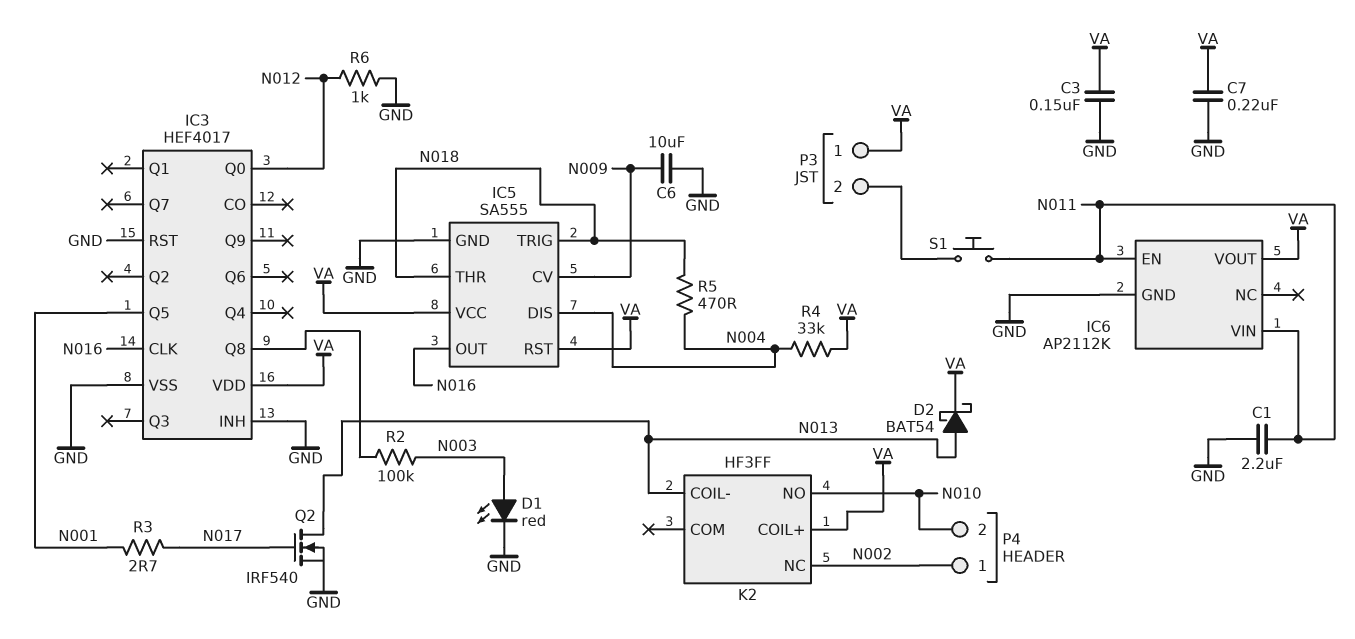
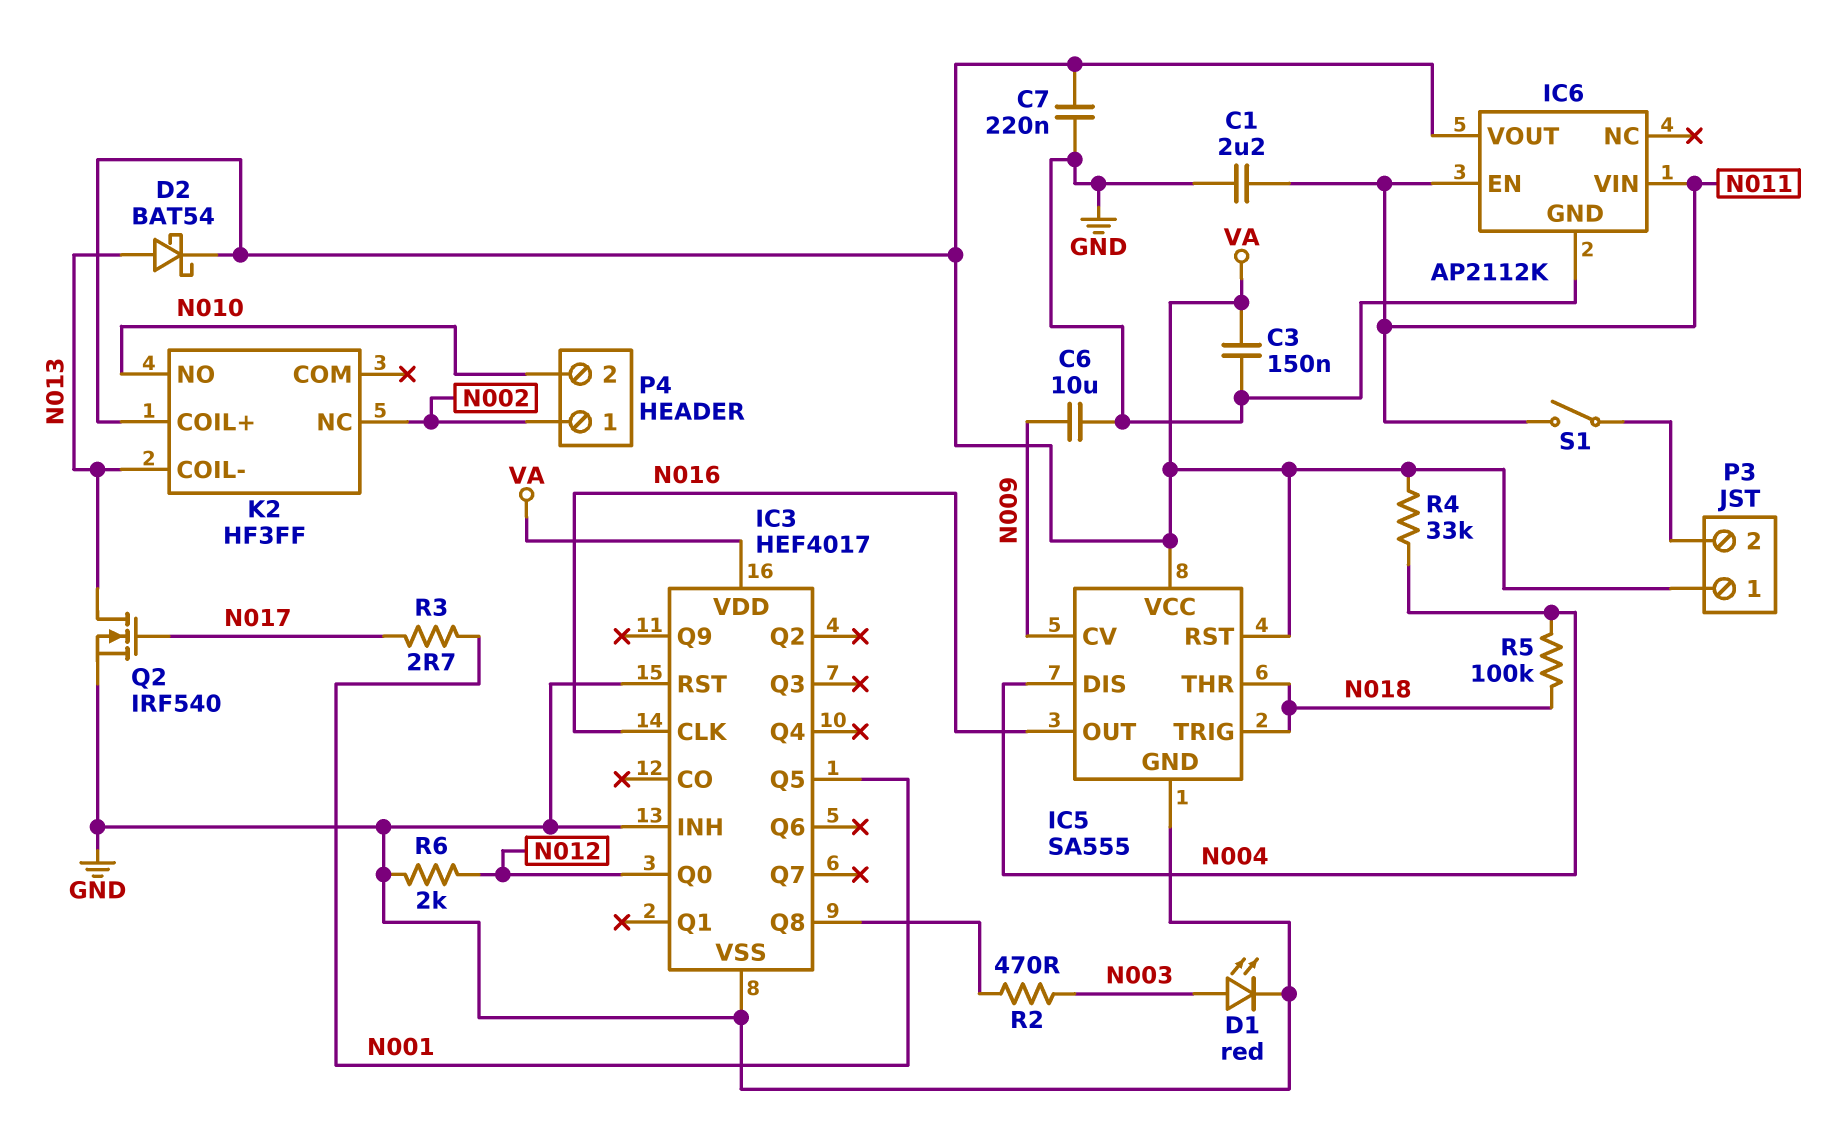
R2: 100k (IC3/Q8, N003) -> 470 (IC3/Q8, N003)
R5: 470 (N004, N018) -> 100k (N004, N018)
R6: 1k (GND, N012) -> 2k (GND, N012)
S1: button (N011, P3/2) -> switch (N011, P3/2)

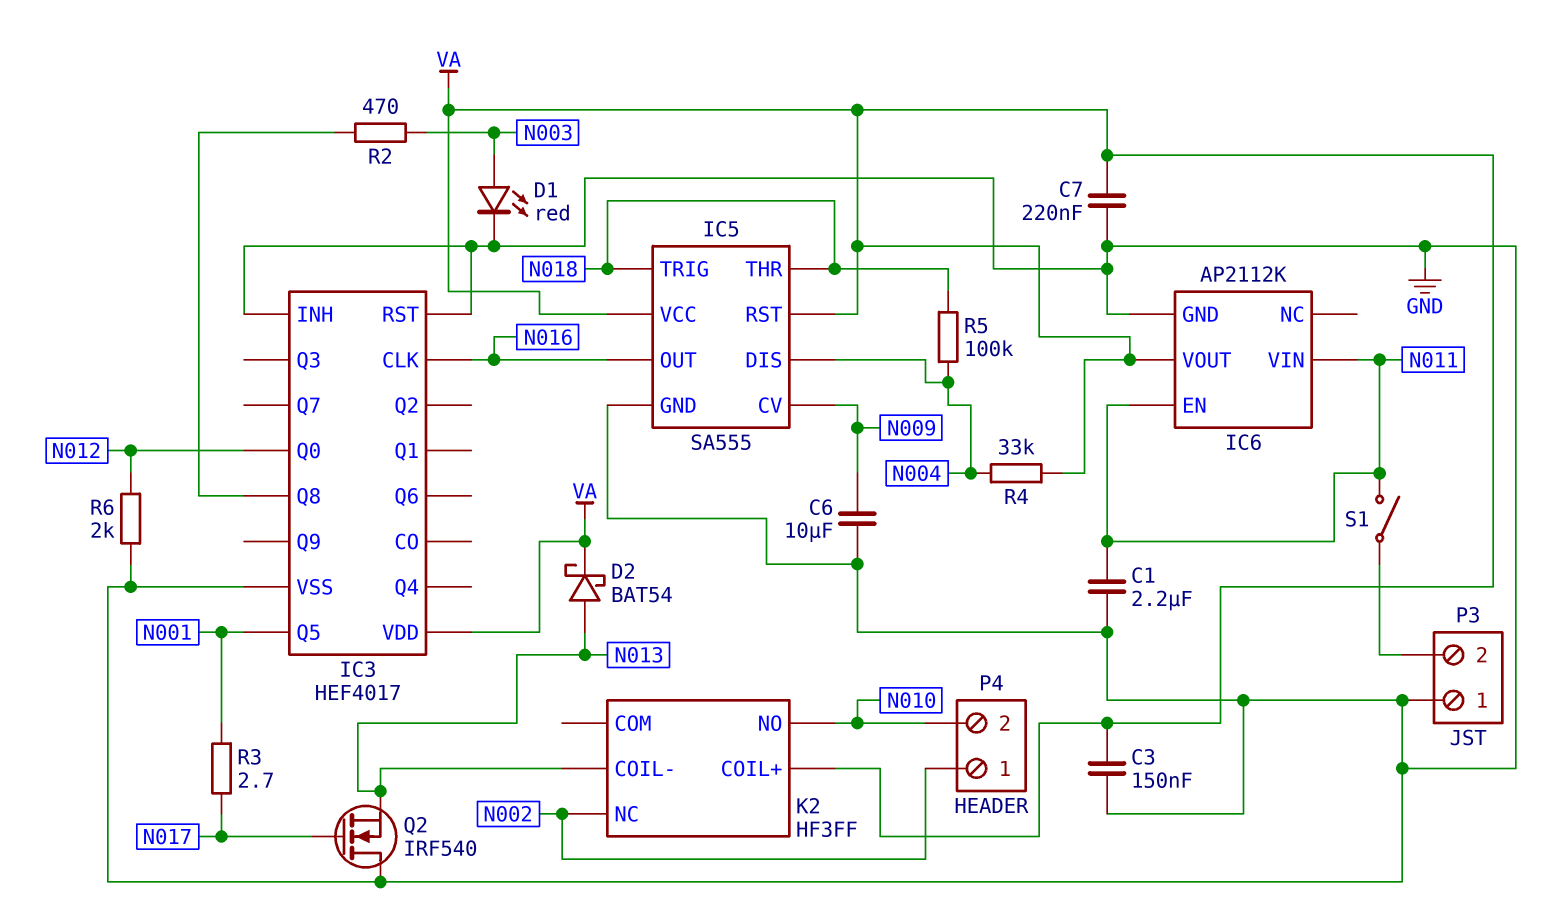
P3 pin 1: VA -> GND
Q2: NMOS IRF540 (G N017, D N013, S GND) -> NMOS IRF540 (G N017, D GND, S N013)

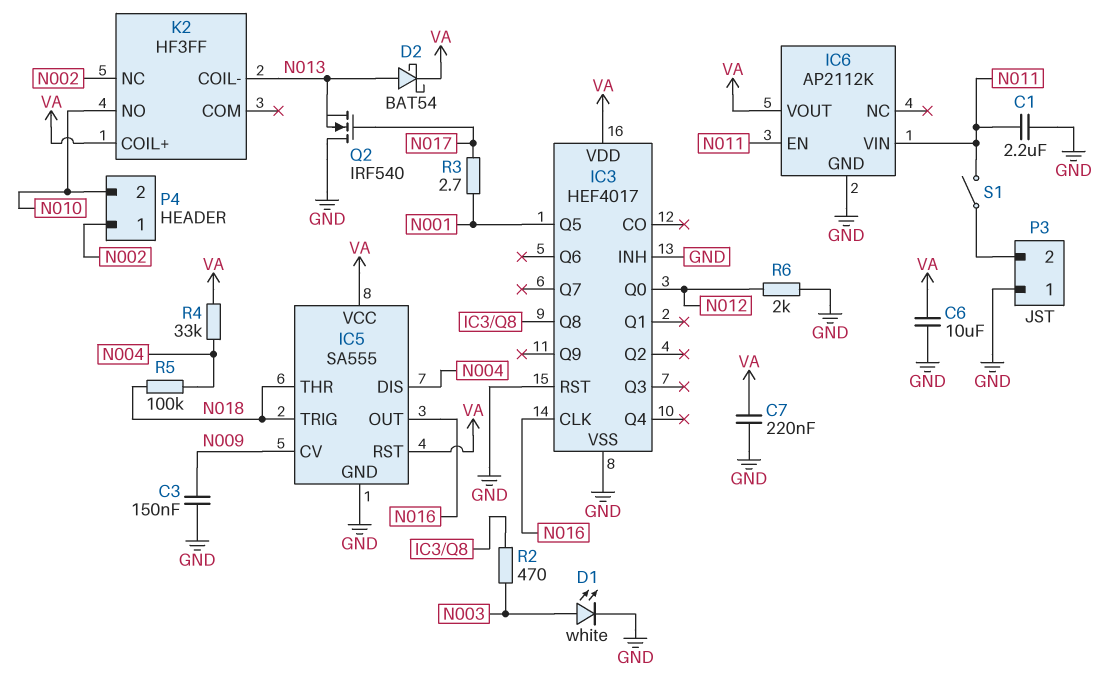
C3: 150nF (GND, VA) -> 150nF (GND, N009)
C6: 10uF (GND, N009) -> 10uF (GND, VA)
D1: LED red (A N003, K GND) -> LED white (A N003, K GND)

